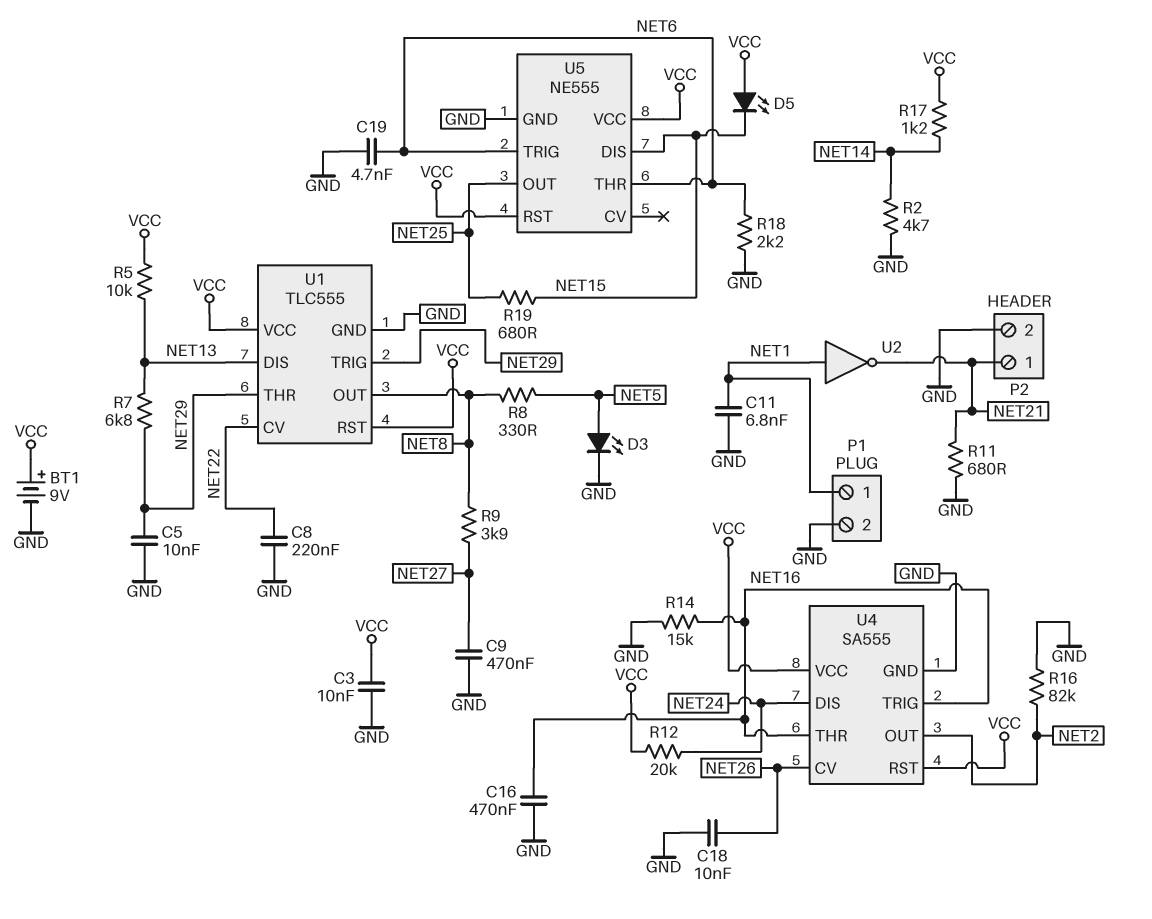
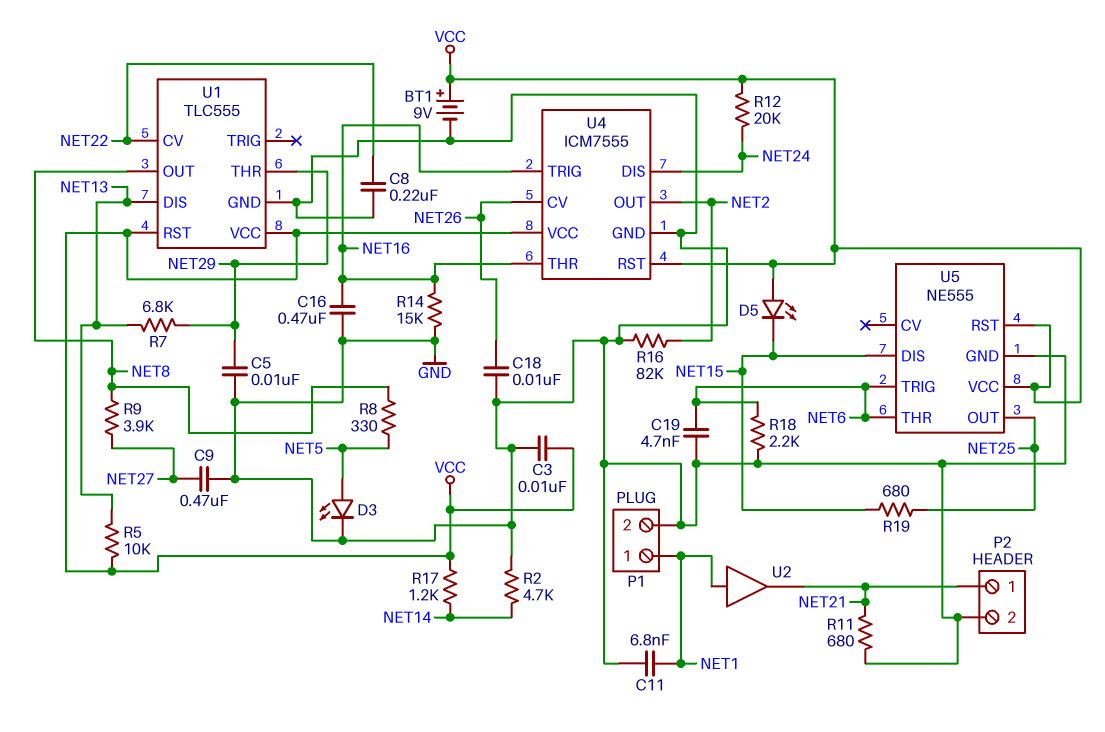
U1 pin TRIG: NET29 -> none
U2: NOT (in NET1, out NET21) -> buffer (in NET1, out NET21)
U4: SA555 -> ICM7555

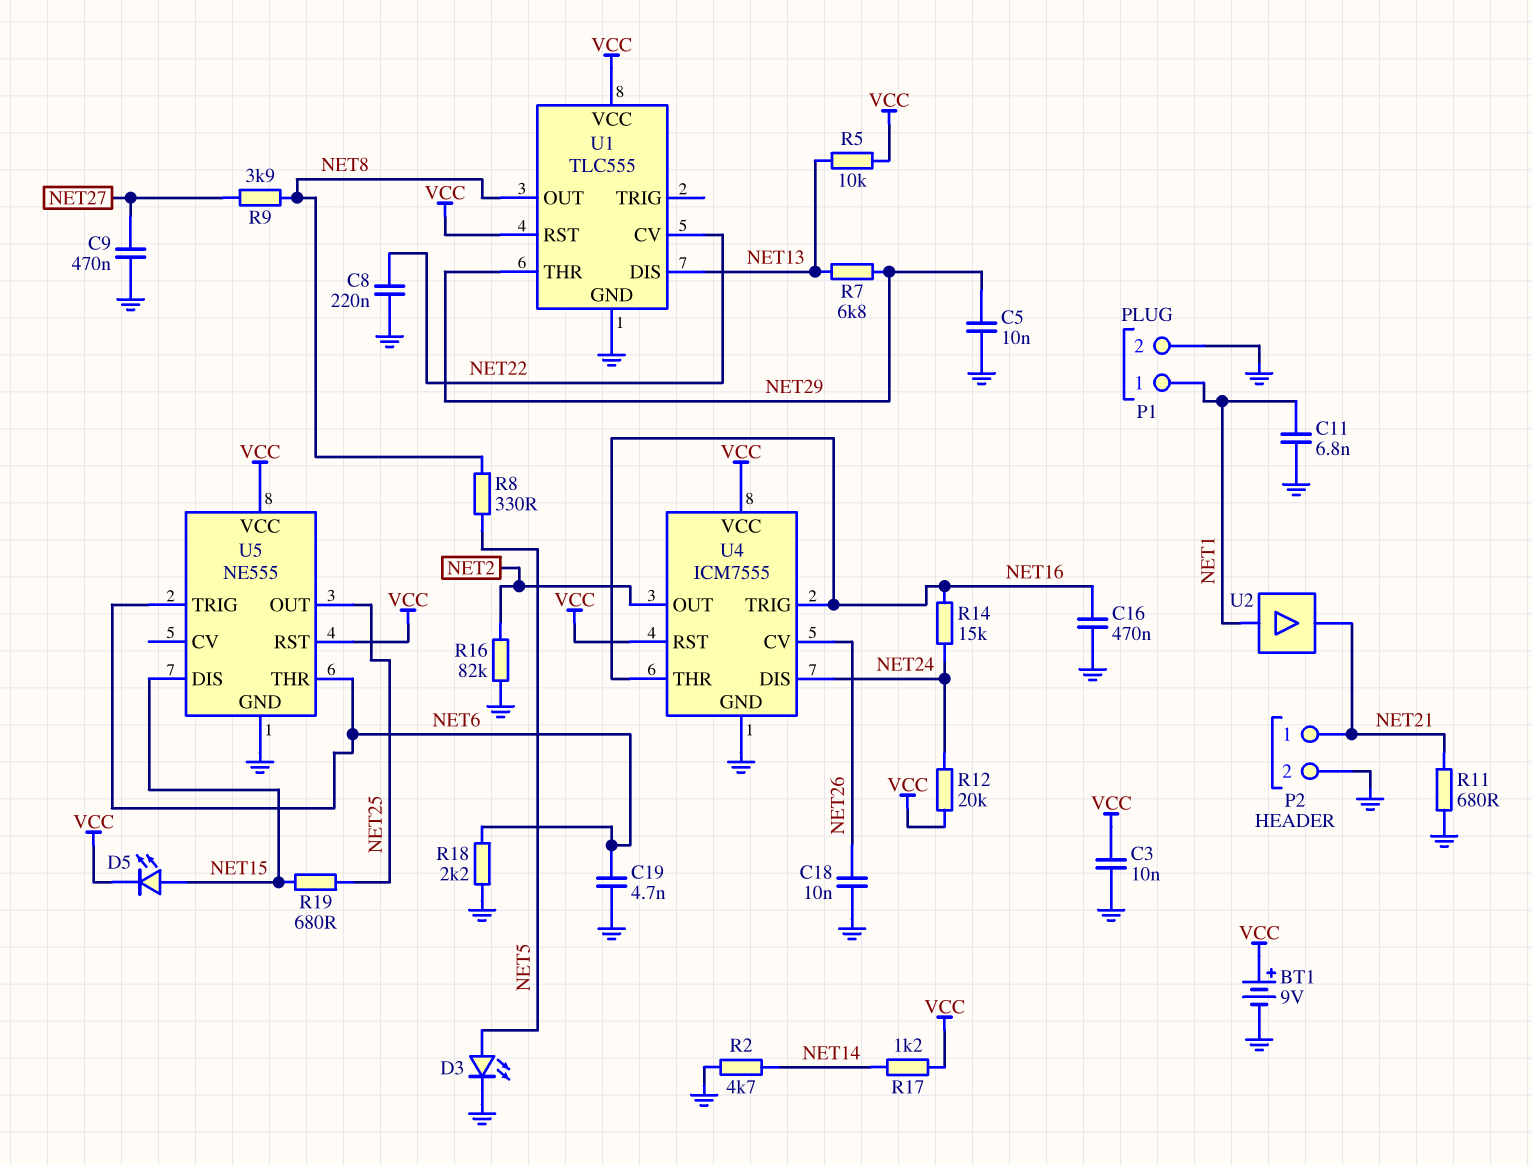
D5: LED (A VCC, K NET15) -> LED (A NET15, K VCC)
R14: 15k (GND, NET16) -> 15k (NET16, NET24)

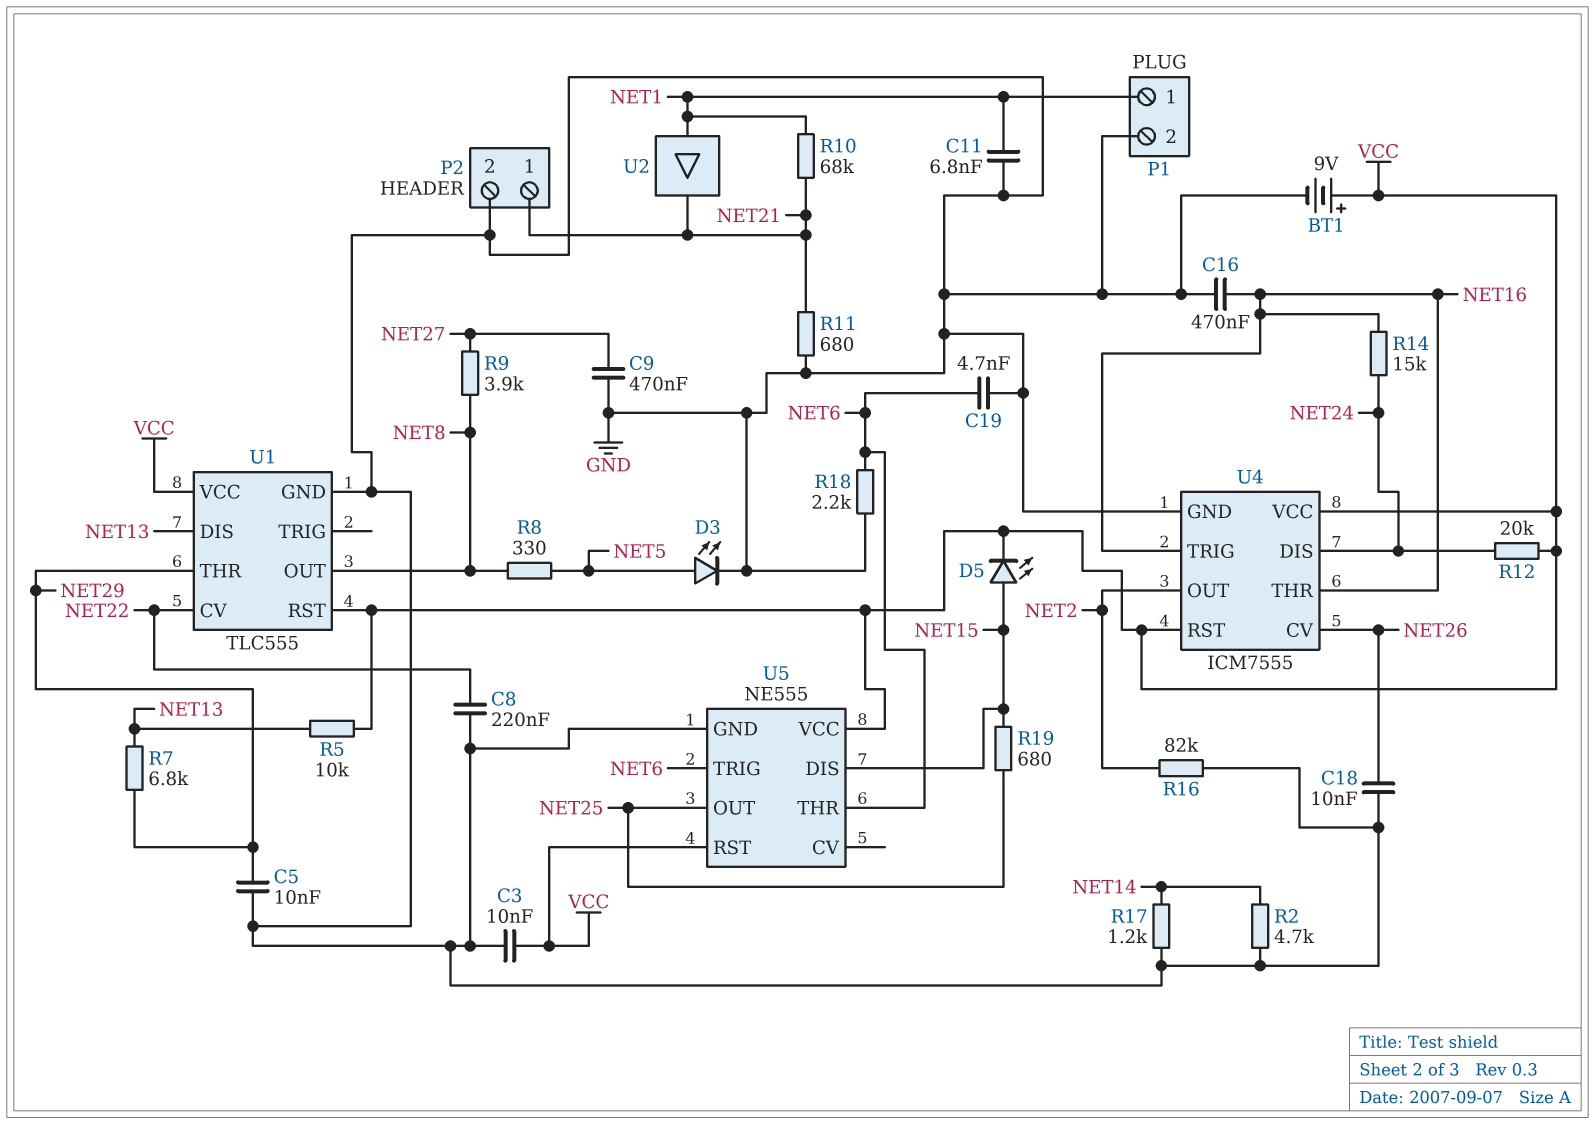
R10: none -> 68k (NET1, NET21)
R17: 1.2k (NET14, VCC) -> 1.2k (GND, NET14)

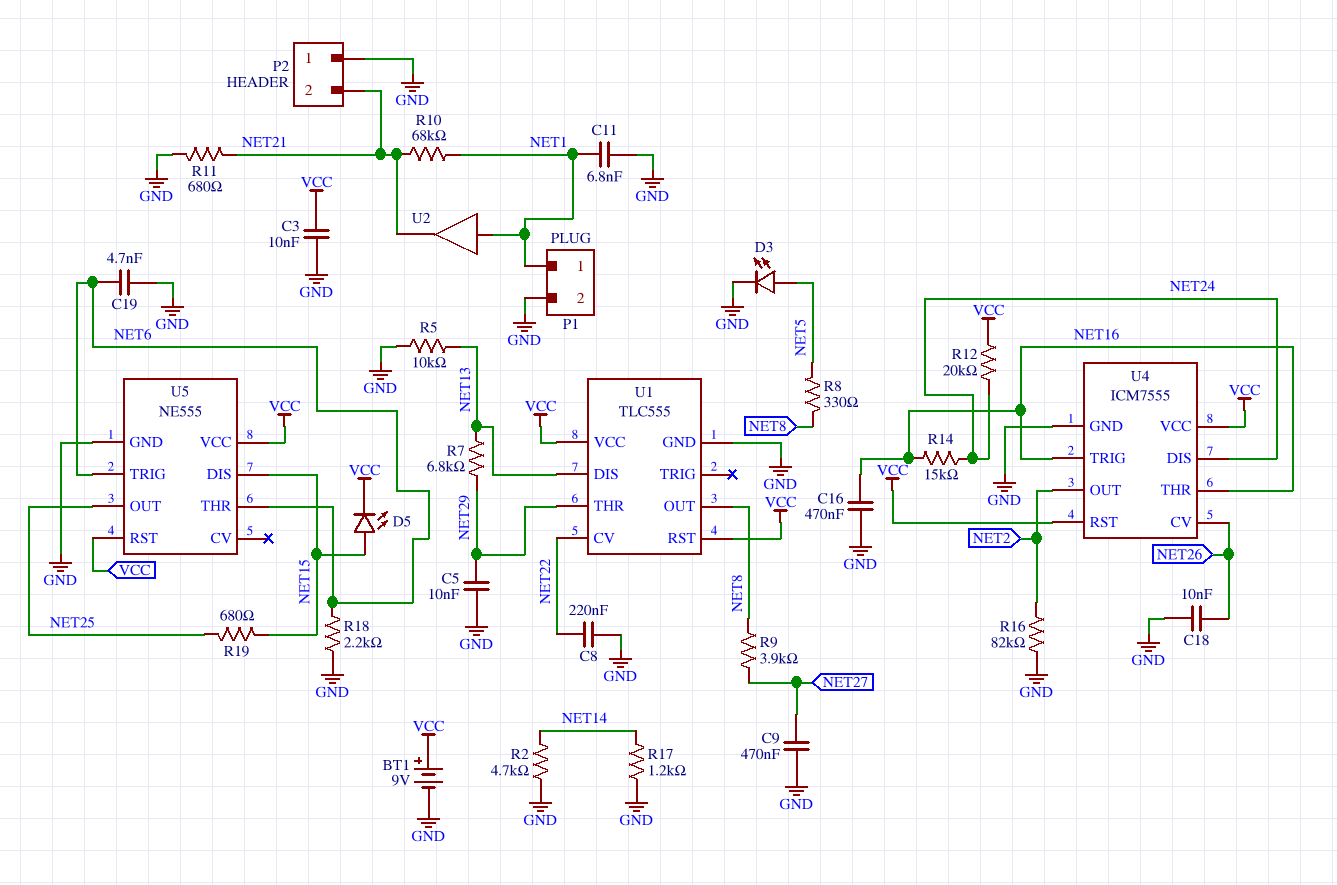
P2 pin 1: NET21 -> GND
P2 pin 2: GND -> NET21
R5: 10k (NET13, VCC) -> 10k (GND, NET13)

